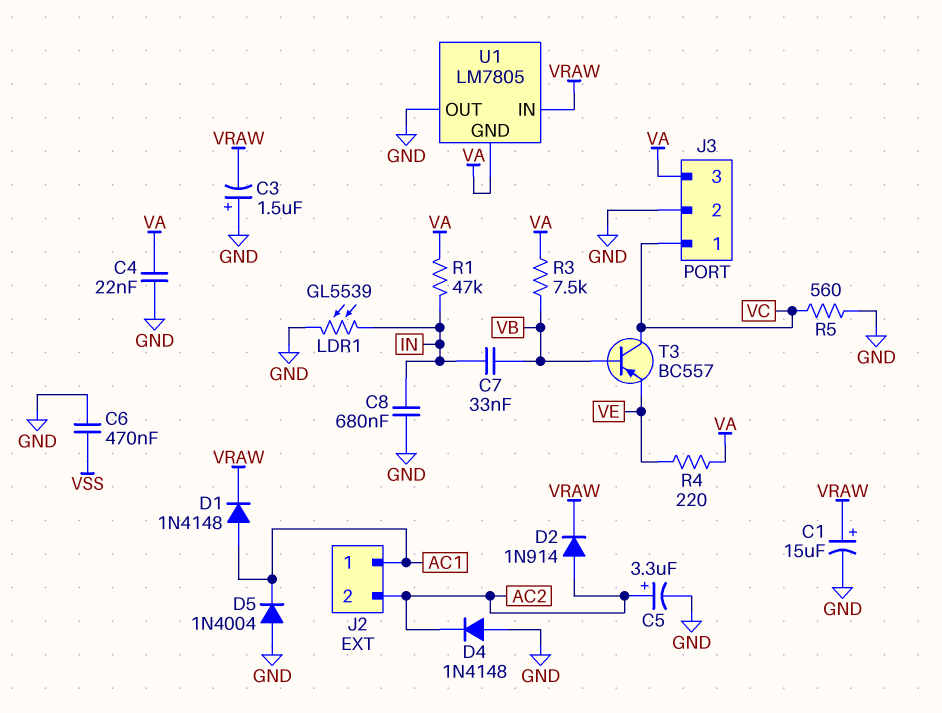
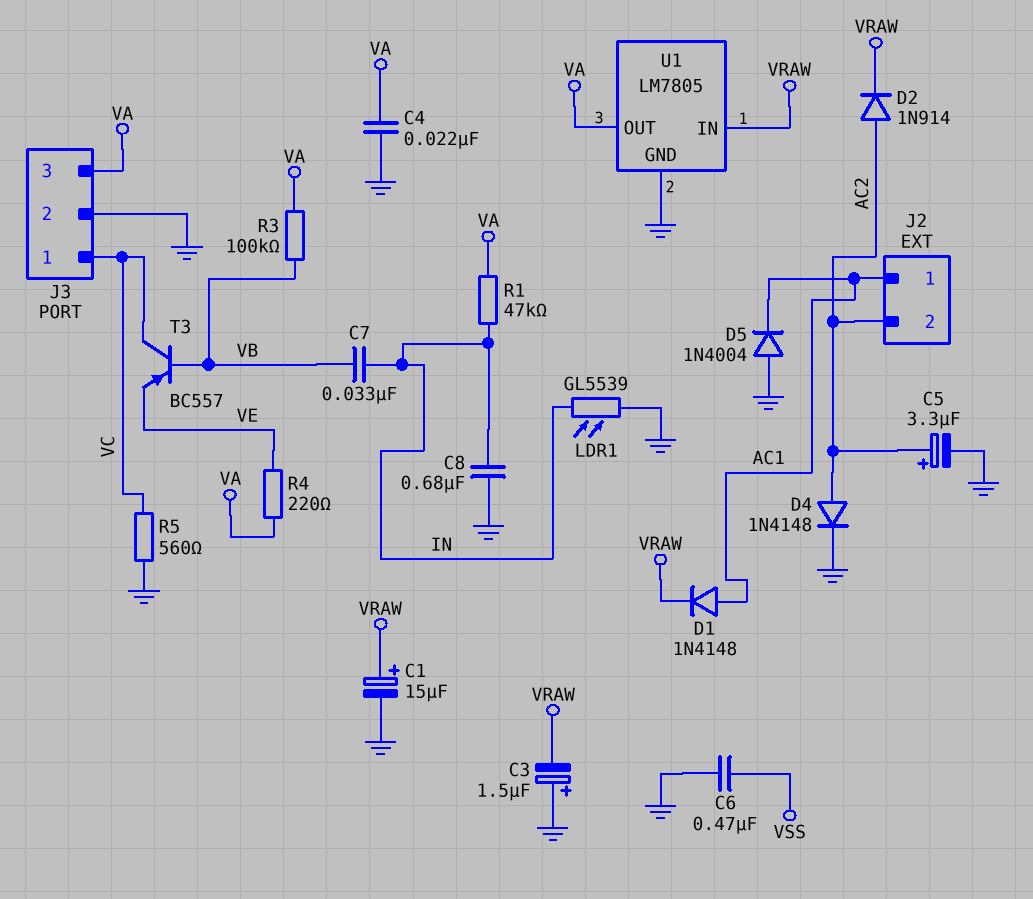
D4: diode 1N4148 (A GND, K AC2) -> diode 1N4148 (A AC2, K GND)
R3: 7.5k (VA, VB) -> 100k (VA, VB)
U1 pin GND: VA -> GND
U1 pin OUT: GND -> VA

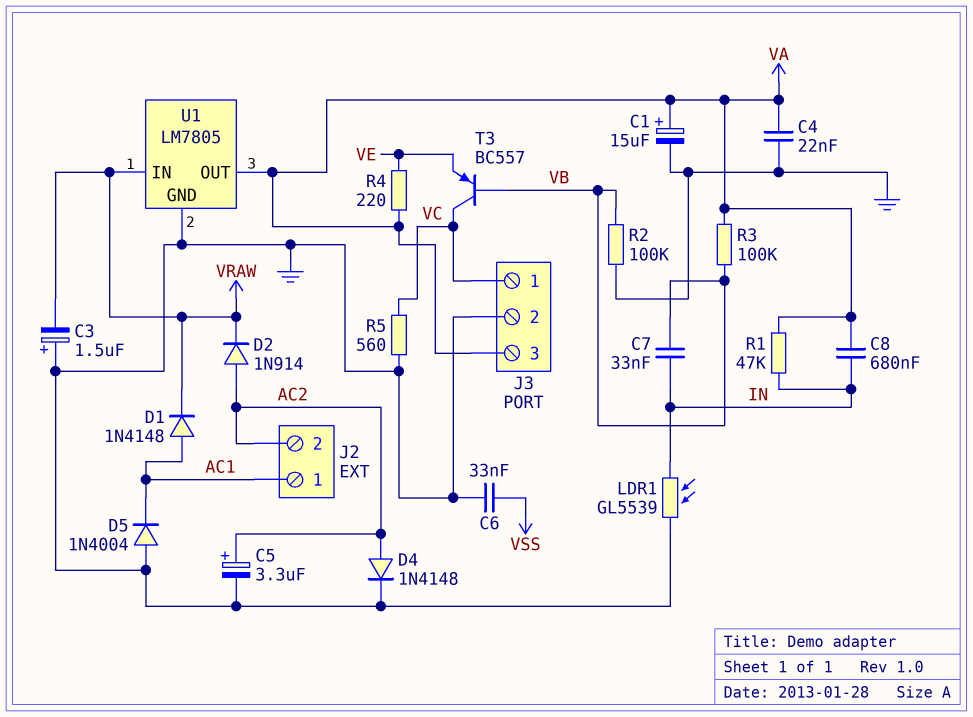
C1: 15uF (plus VRAW, minus GND) -> 15uF (plus VA, minus GND)
C6: 470nF (GND, VSS) -> 33nF (GND, VSS)
C8: 680nF (GND, IN) -> 680nF (IN, VA)
R2: none -> 100k (GND, VB)

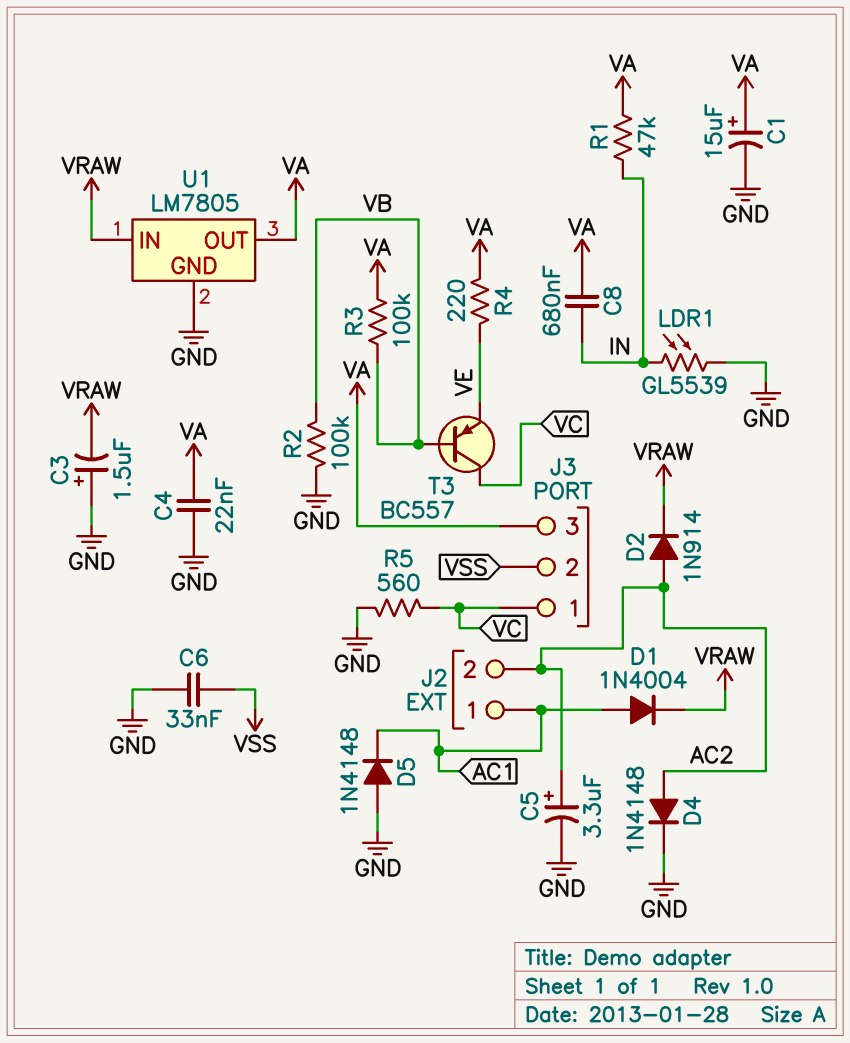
C7: 33nF (IN, VB) -> none
D1: diode 1N4148 (A AC1, K VRAW) -> diode 1N4004 (A AC1, K VRAW)
D5: diode 1N4004 (A GND, K AC1) -> diode 1N4148 (A GND, K AC1)
J3 pin 2: GND -> VSS

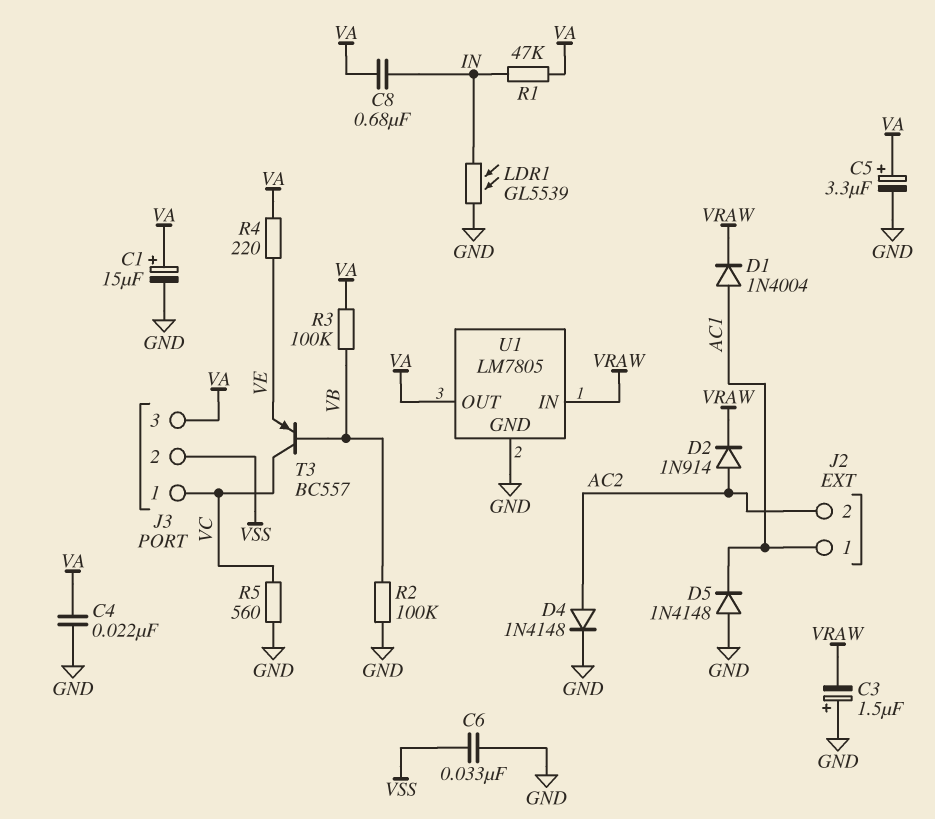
C5: 3.3uF (plus AC2, minus GND) -> 3.3uF (plus VA, minus GND)

